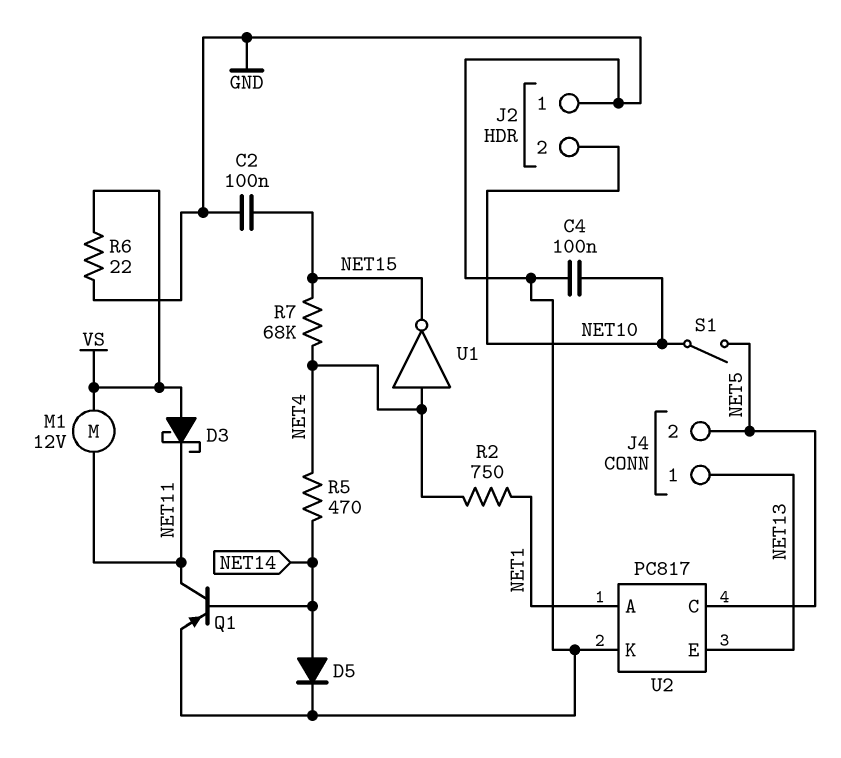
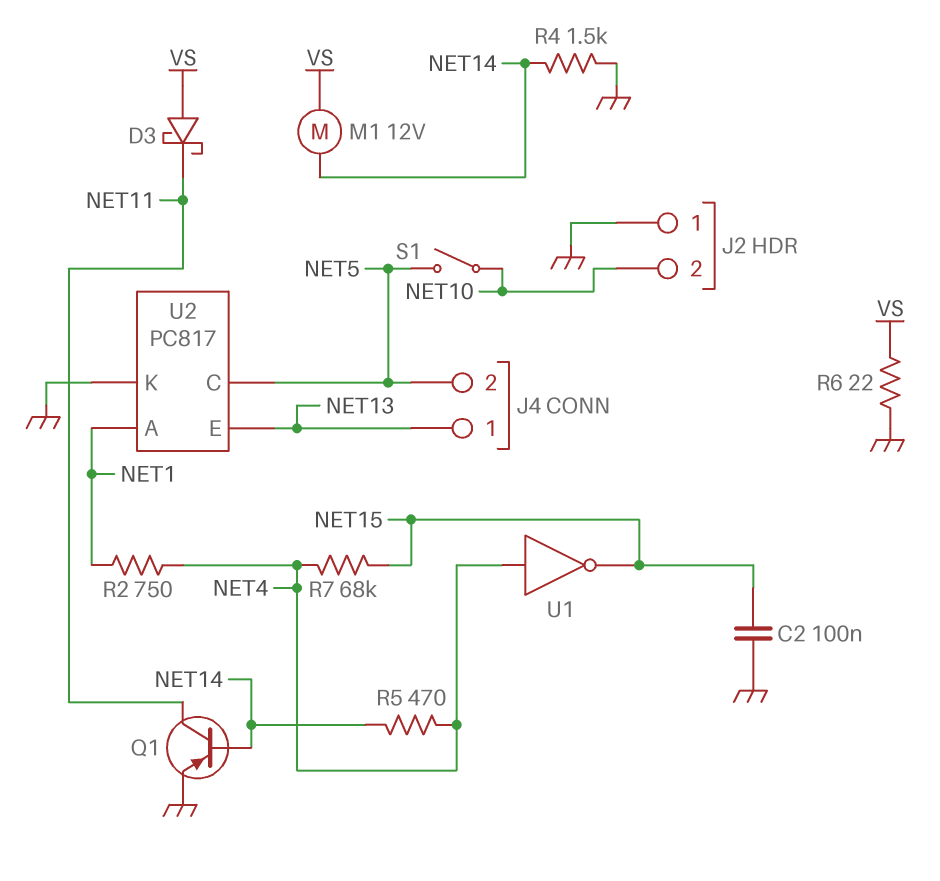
C4: 100nF (GND, NET10) -> none
D5: diode (A NET14, K GND) -> none
M1: motor 12V (NET11, VS) -> motor 12V (NET14, VS)
R4: none -> 1.5k (GND, NET14)

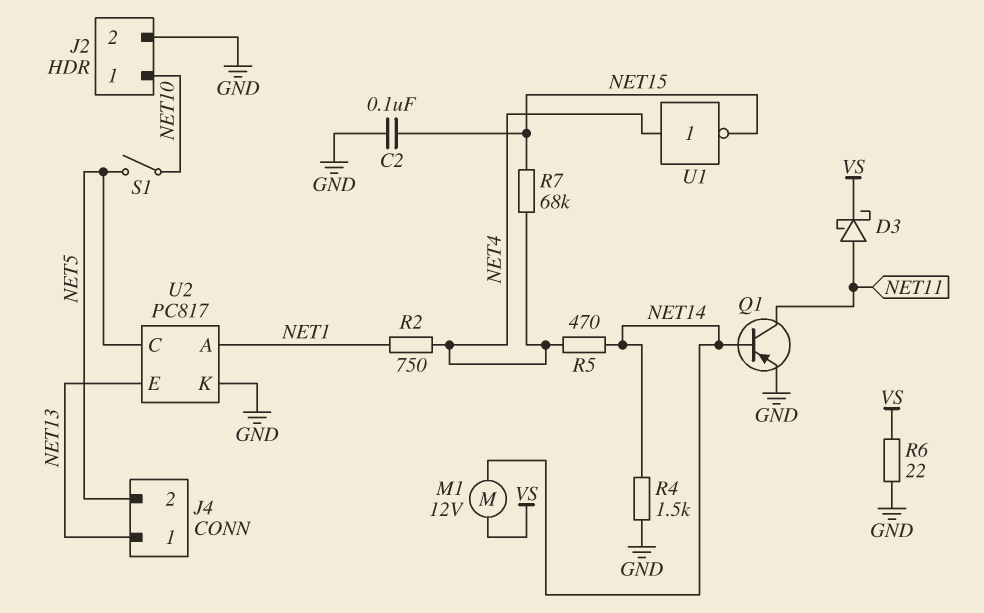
D3: schottky (A VS, K NET11) -> schottky (A NET11, K VS)
J2 pin 1: GND -> NET10
J2 pin 2: NET10 -> GND

